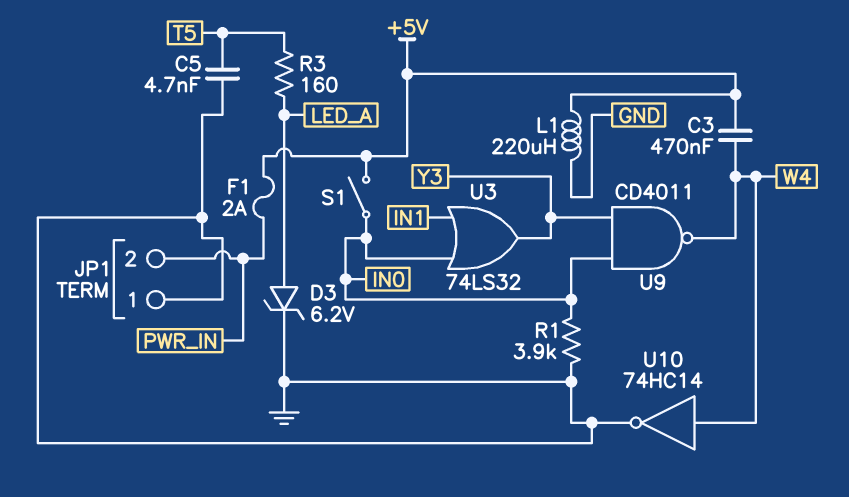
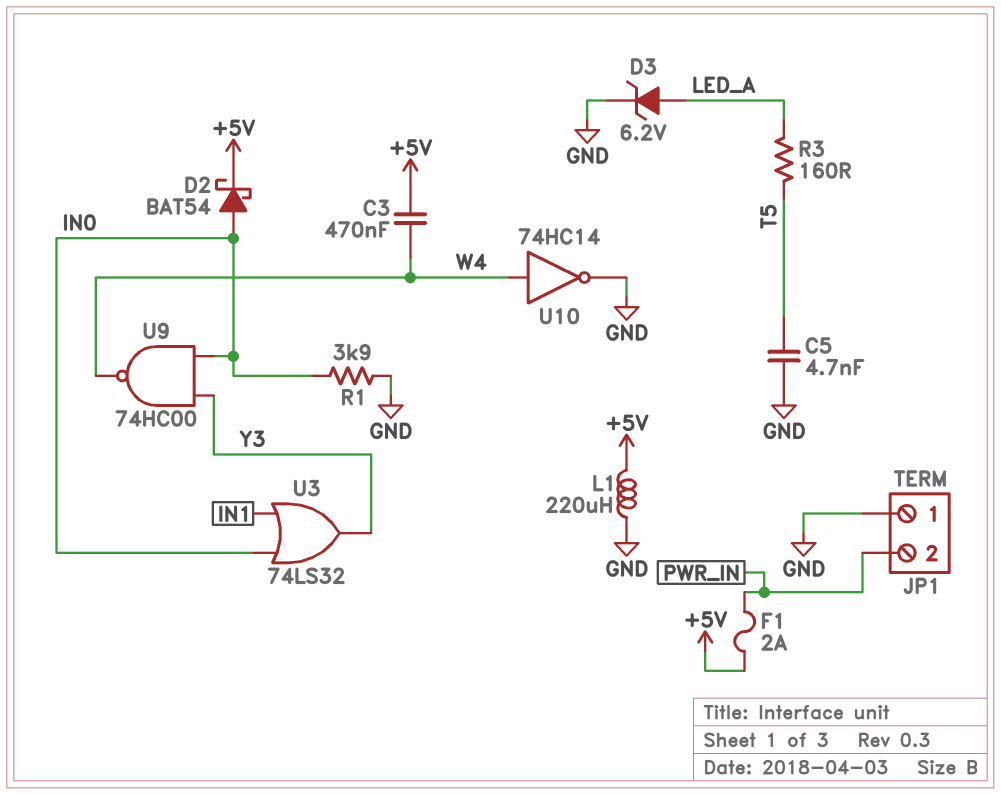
D2: none -> schottky BAT54 (A IN0, K +5V)
S1: switch (+5V, IN0) -> none
U9: NAND CD4011 (in IN0, in Y3, out W4) -> NAND 74HC00 (in IN0, in Y3, out W4)

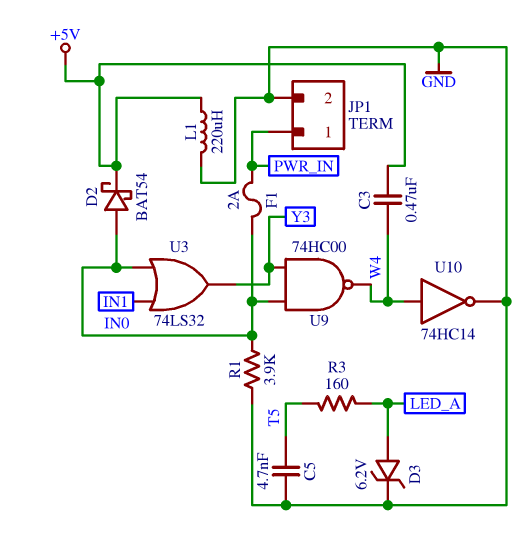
F1: 2A (+5V, PWR_IN) -> 2A (IN0, PWR_IN)
JP1 pin 1: GND -> PWR_IN
JP1 pin 2: PWR_IN -> GND

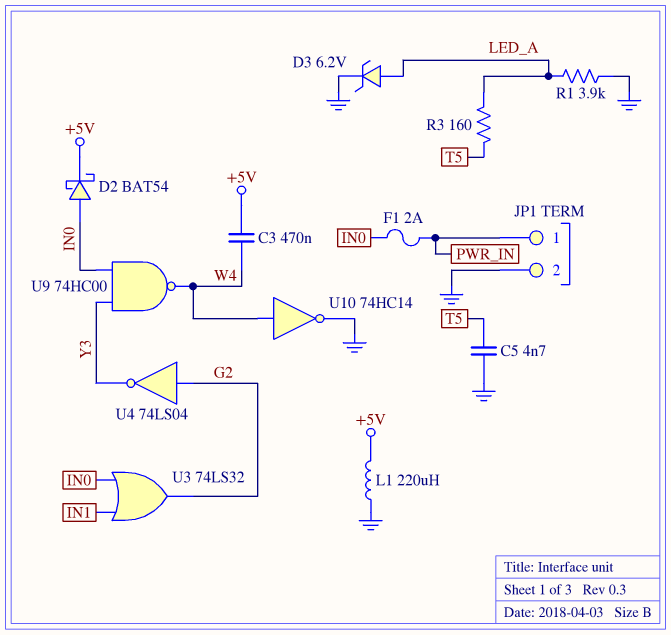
R1: 3.9k (GND, IN0) -> 3.9k (GND, LED_A)
U3: OR 74LS32 (in IN0, in IN1, out Y3) -> OR 74LS32 (in IN0, in IN1, out G2)
U4: none -> NOT 74LS04 (in G2, out Y3)

